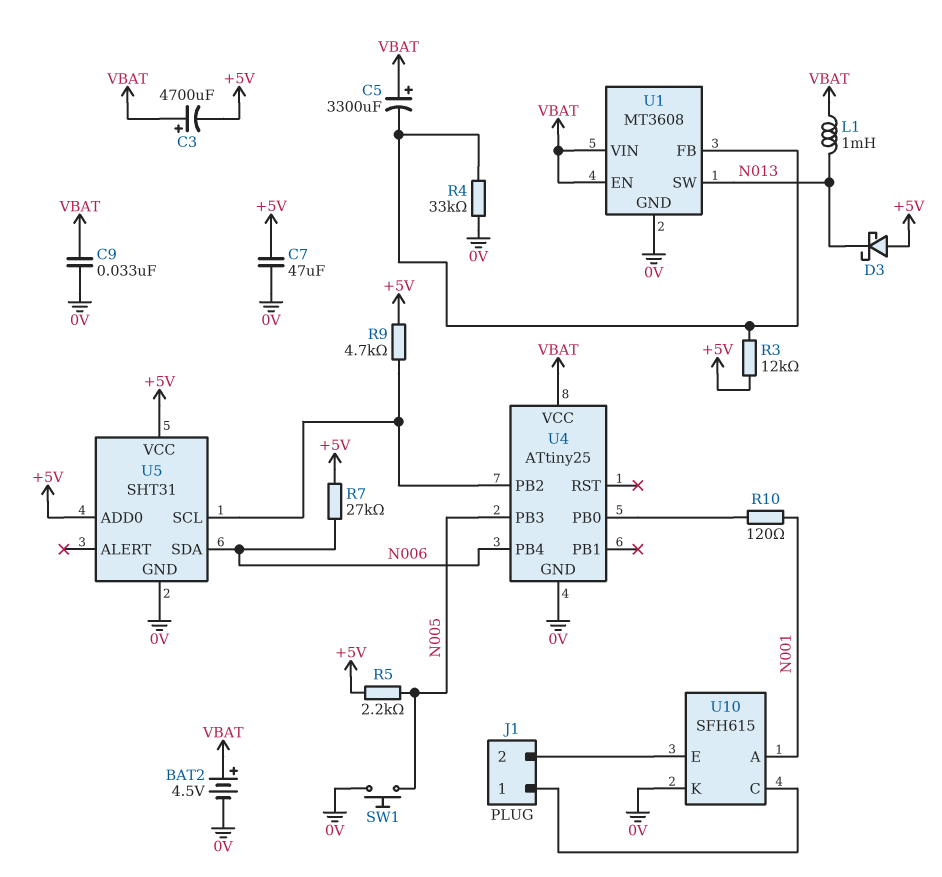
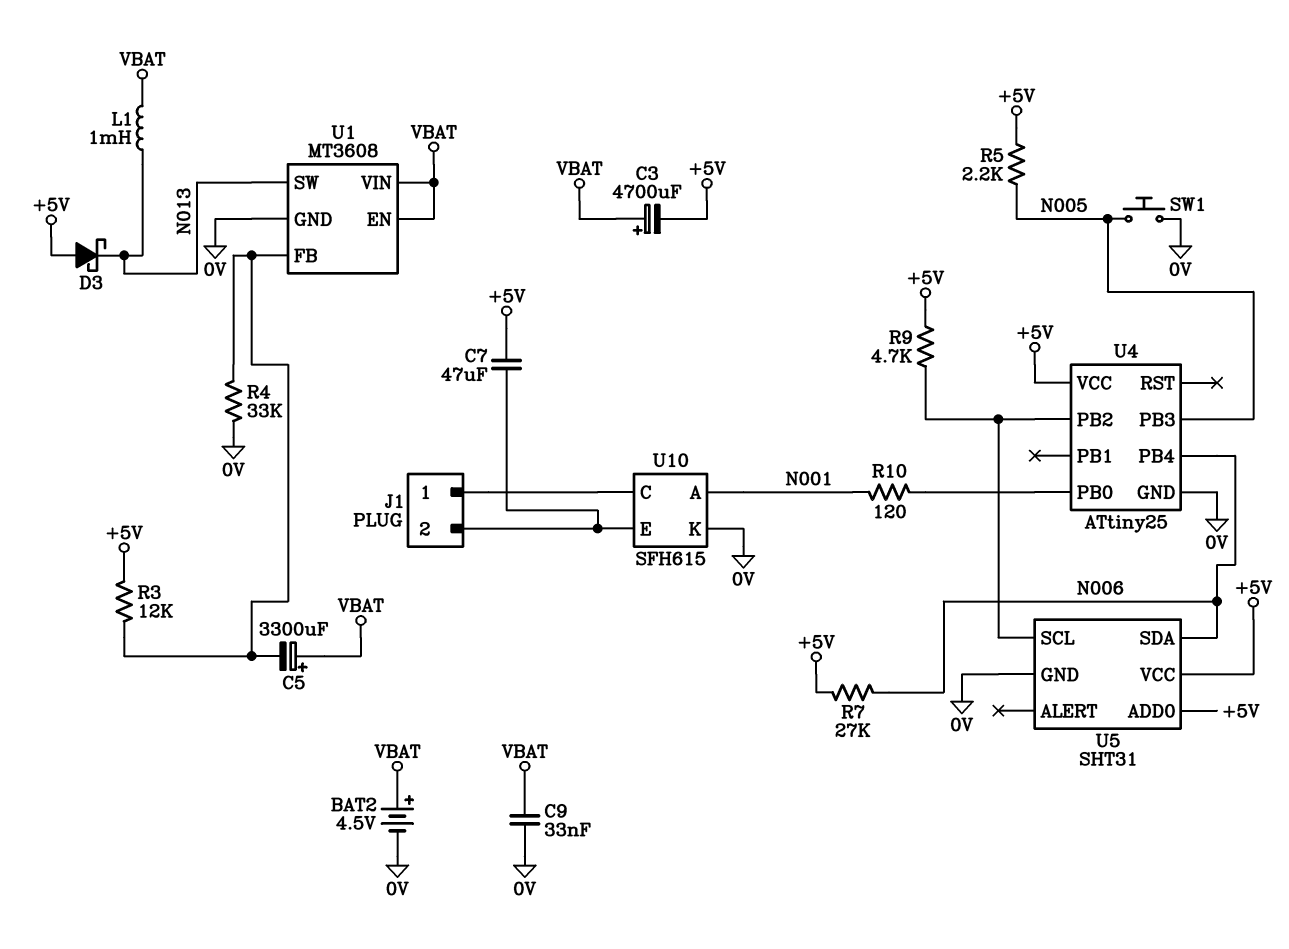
C7: 47uF (+5V, 0V) -> 47uF (+5V, J1/2)
U4 pin VCC: VBAT -> +5V

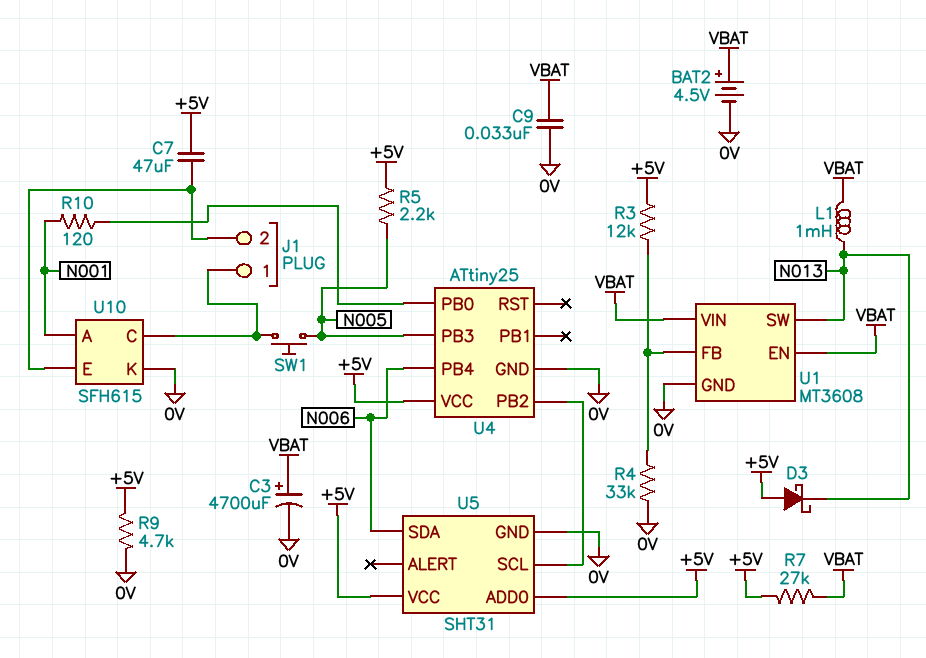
C3: 4700uF (plus VBAT, minus +5V) -> 4700uF (plus VBAT, minus 0V)
C5: 3300uF (plus VBAT, minus U1/FB) -> none
R7: 27k (+5V, N006) -> 27k (+5V, VBAT)
R9: 4.7k (+5V, U4/PB2) -> 4.7k (+5V, 0V)
SW1: button (0V, N005) -> button (J1/1, N005)

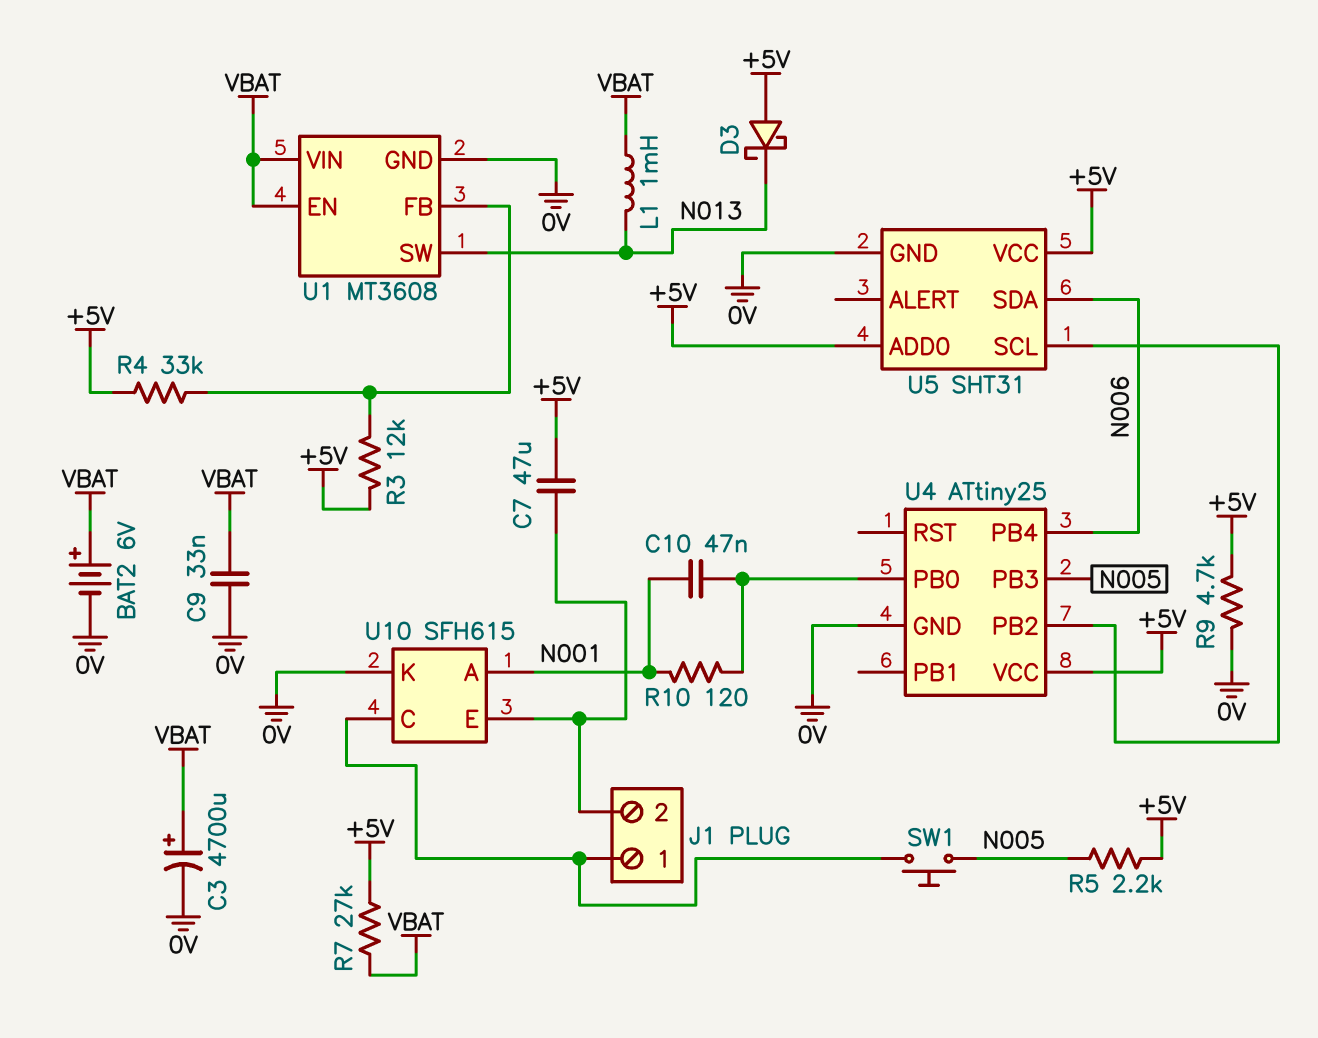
BAT2: 4.5V (plus VBAT, minus 0V) -> 6V (plus VBAT, minus 0V)
C10: none -> 47nF (N001, U4/PB0)
R4: 33k (0V, U1/FB) -> 33k (+5V, U1/FB)

